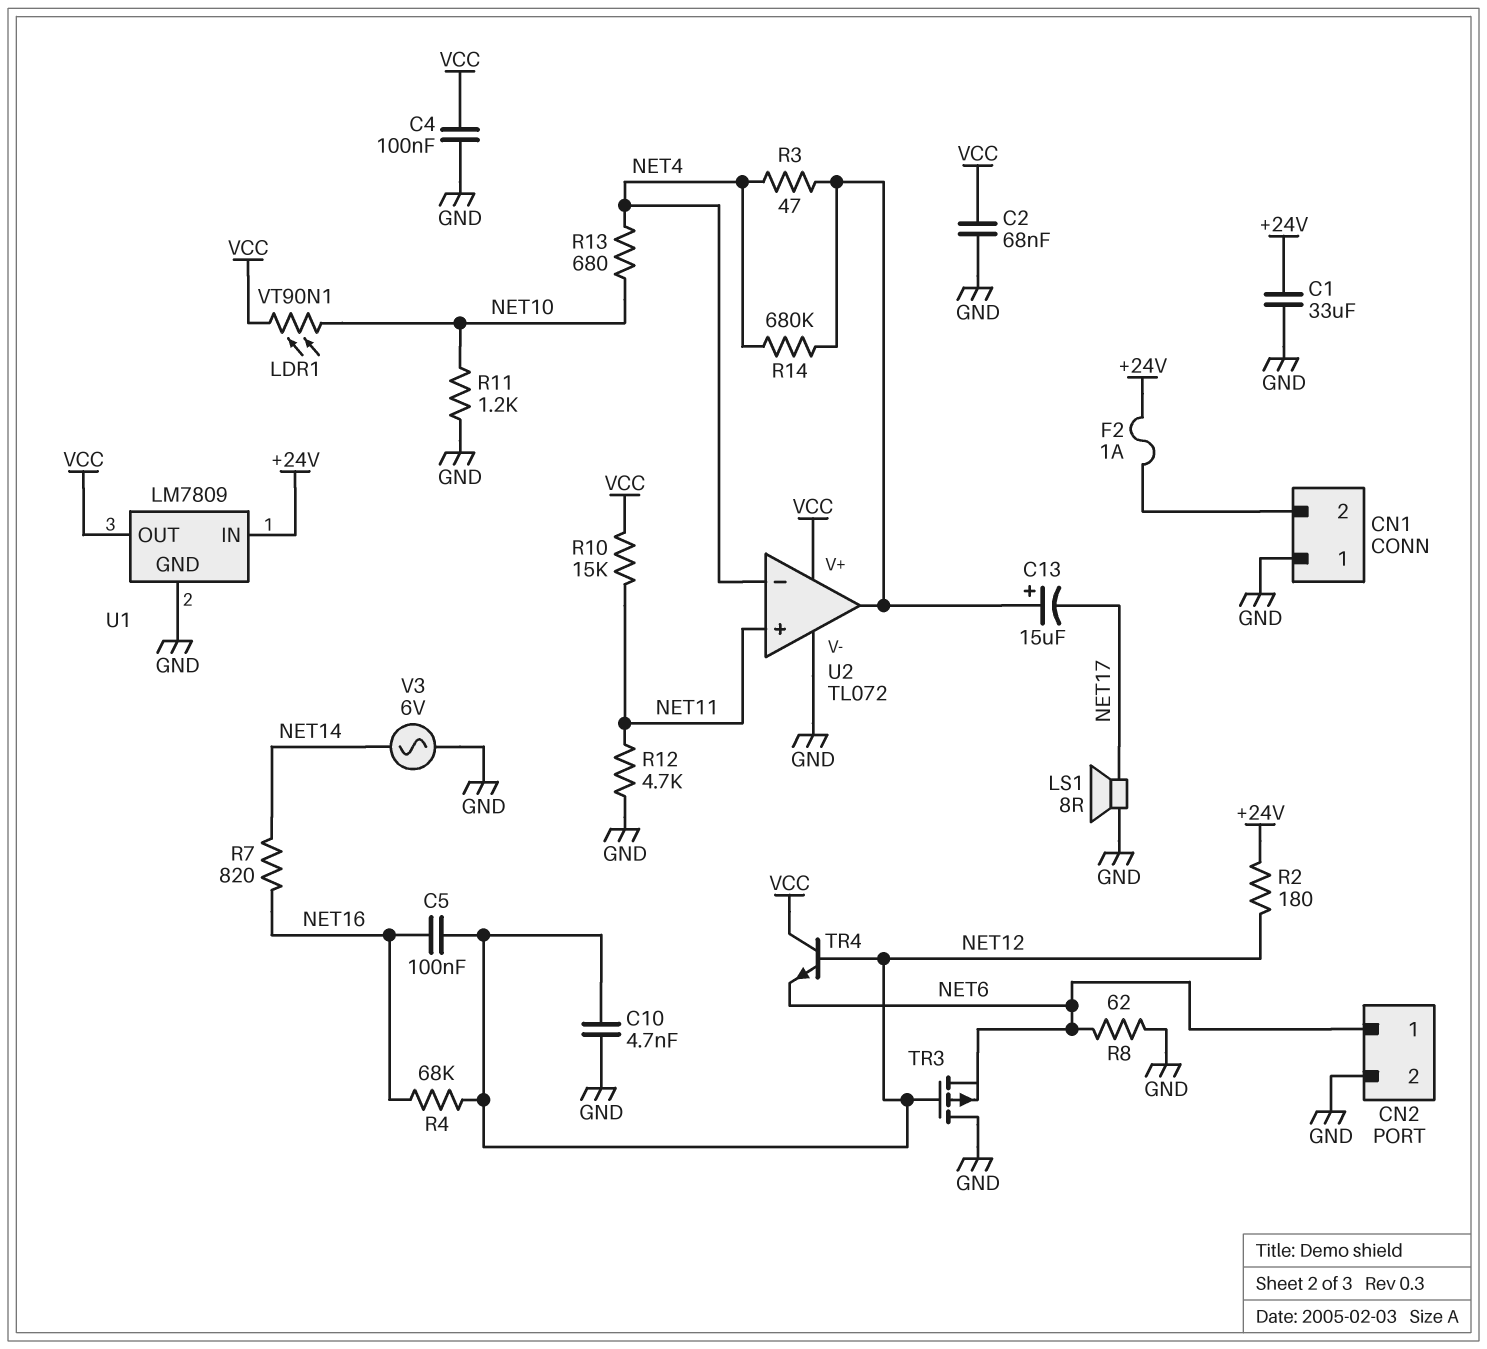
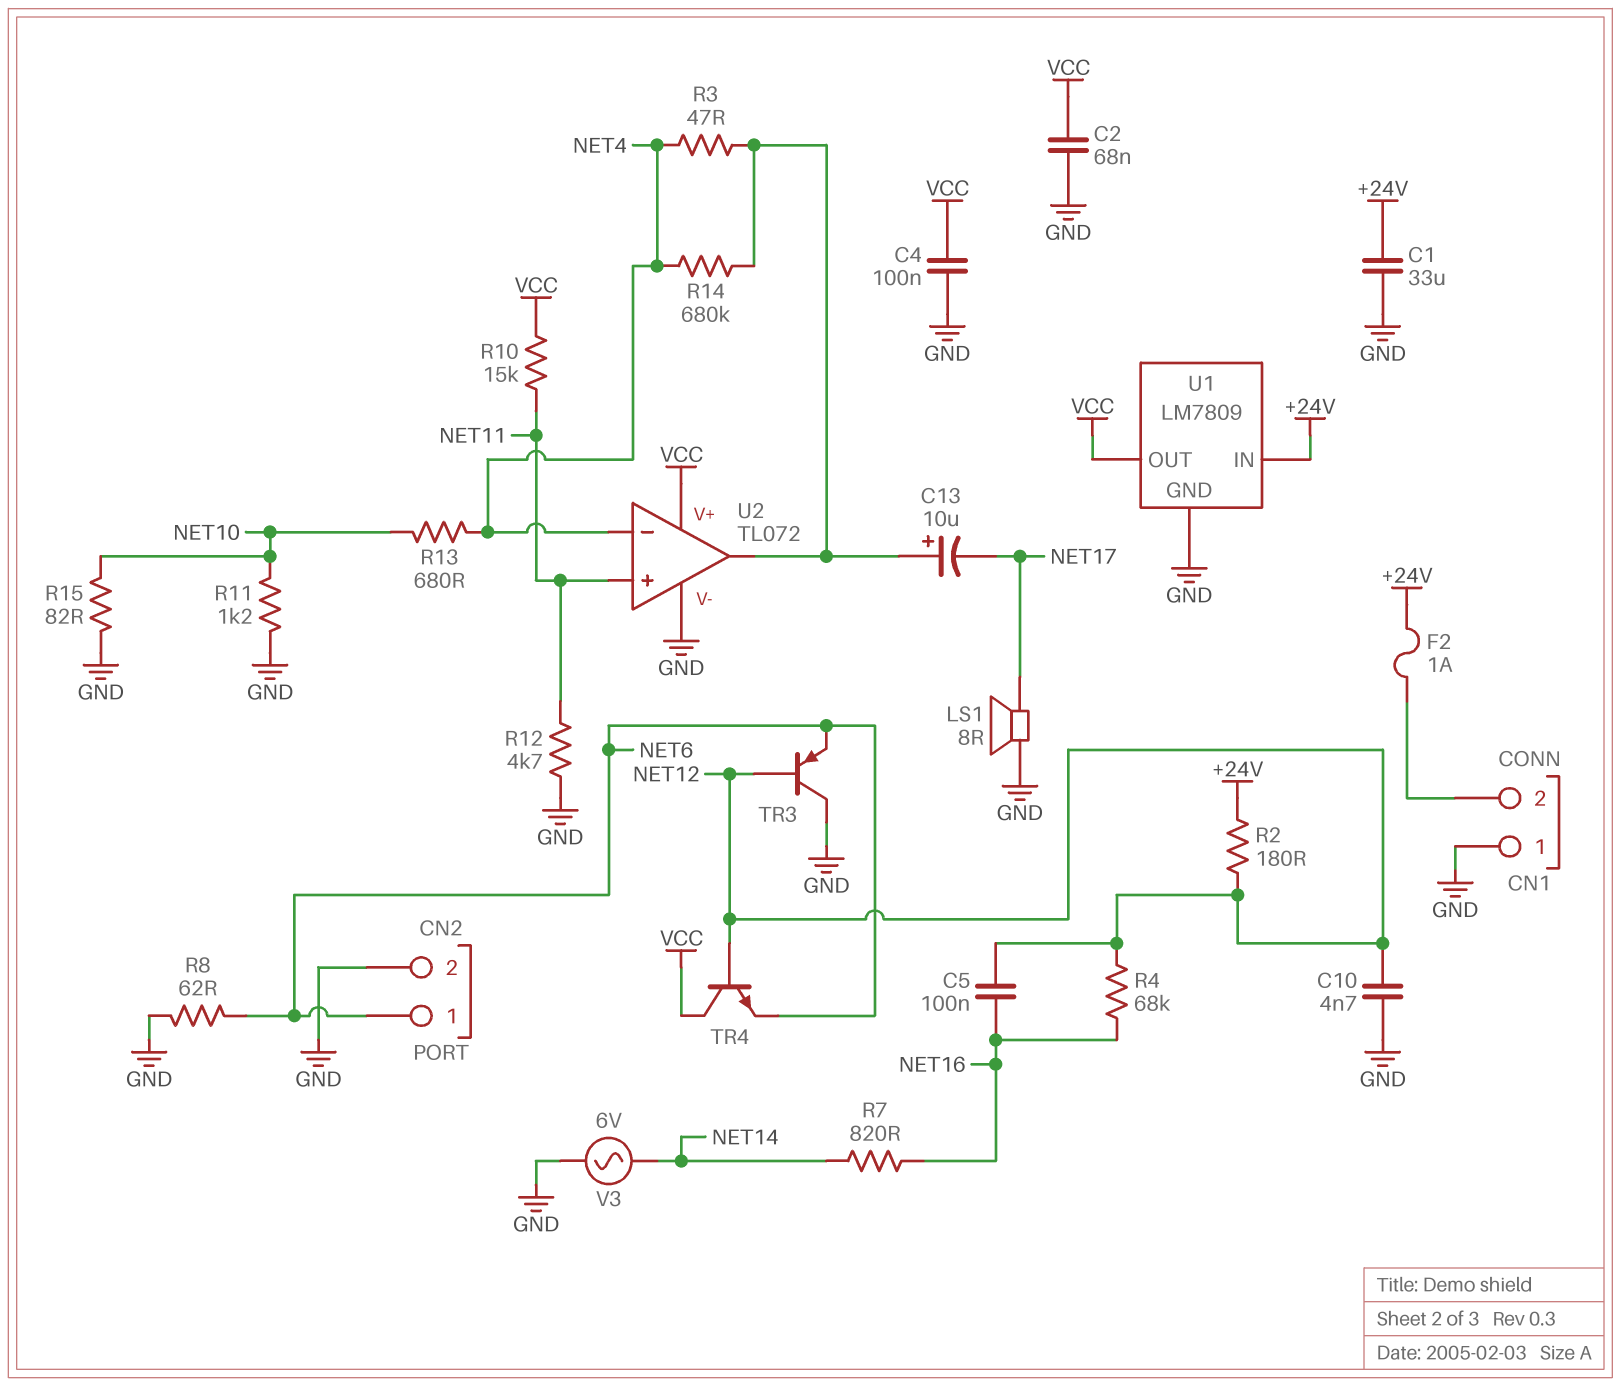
C13: 15uF (plus U2/out, minus NET17) -> 10uF (plus U2/out, minus NET17)
LDR1: VT90N1 (NET10, VCC) -> none
R15: none -> 82 (GND, NET10)
TR3: PMOS (G NET12, D GND, S NET6) -> PNP (B NET12, C GND, E NET6)

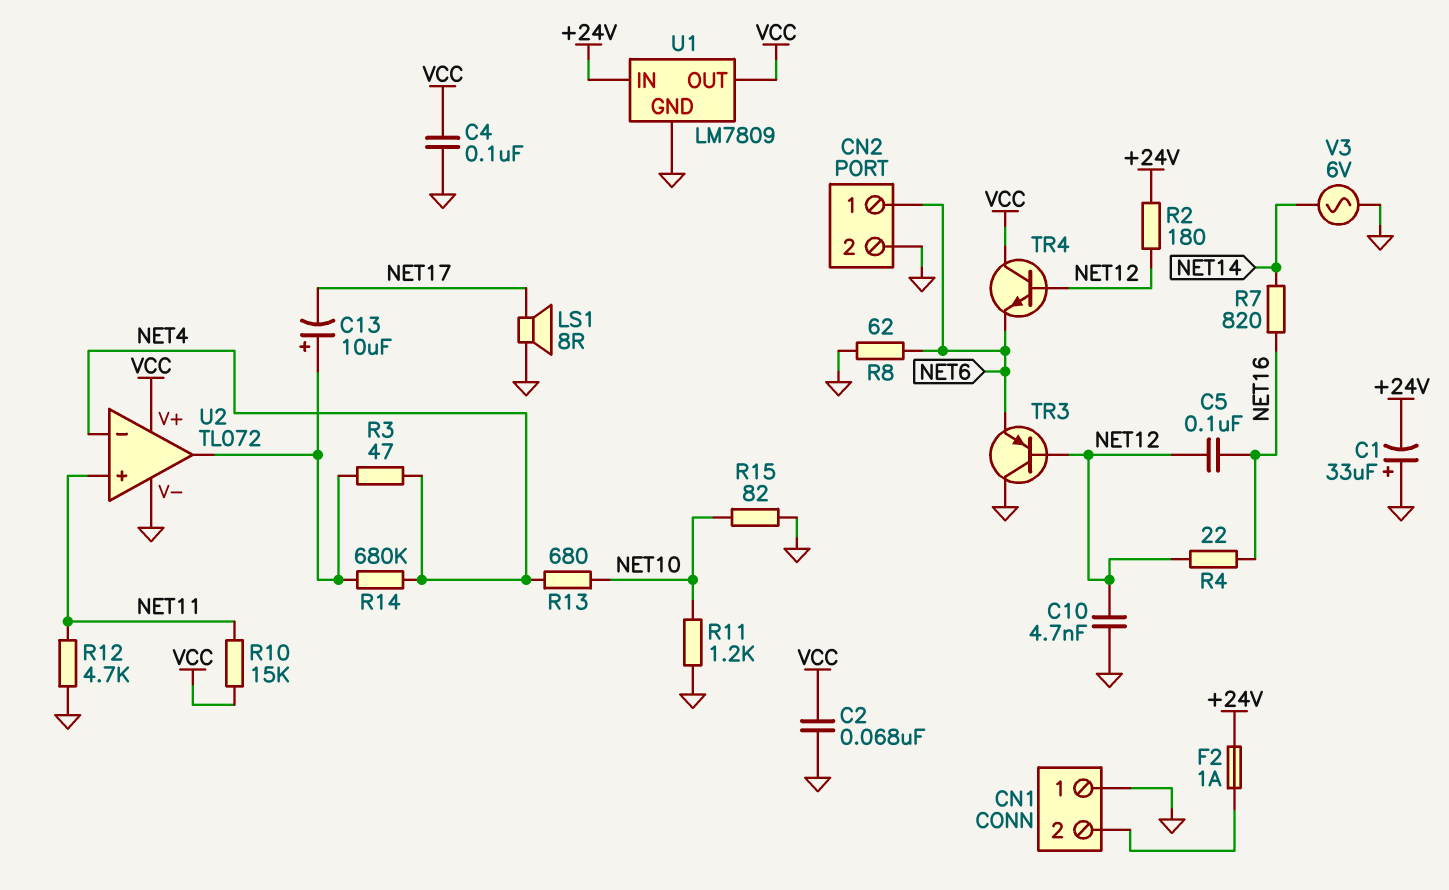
C1: 33uF (+24V, GND) -> 33uF (plus GND, minus +24V)
R4: 68k (NET12, NET16) -> 22 (NET12, NET16)

